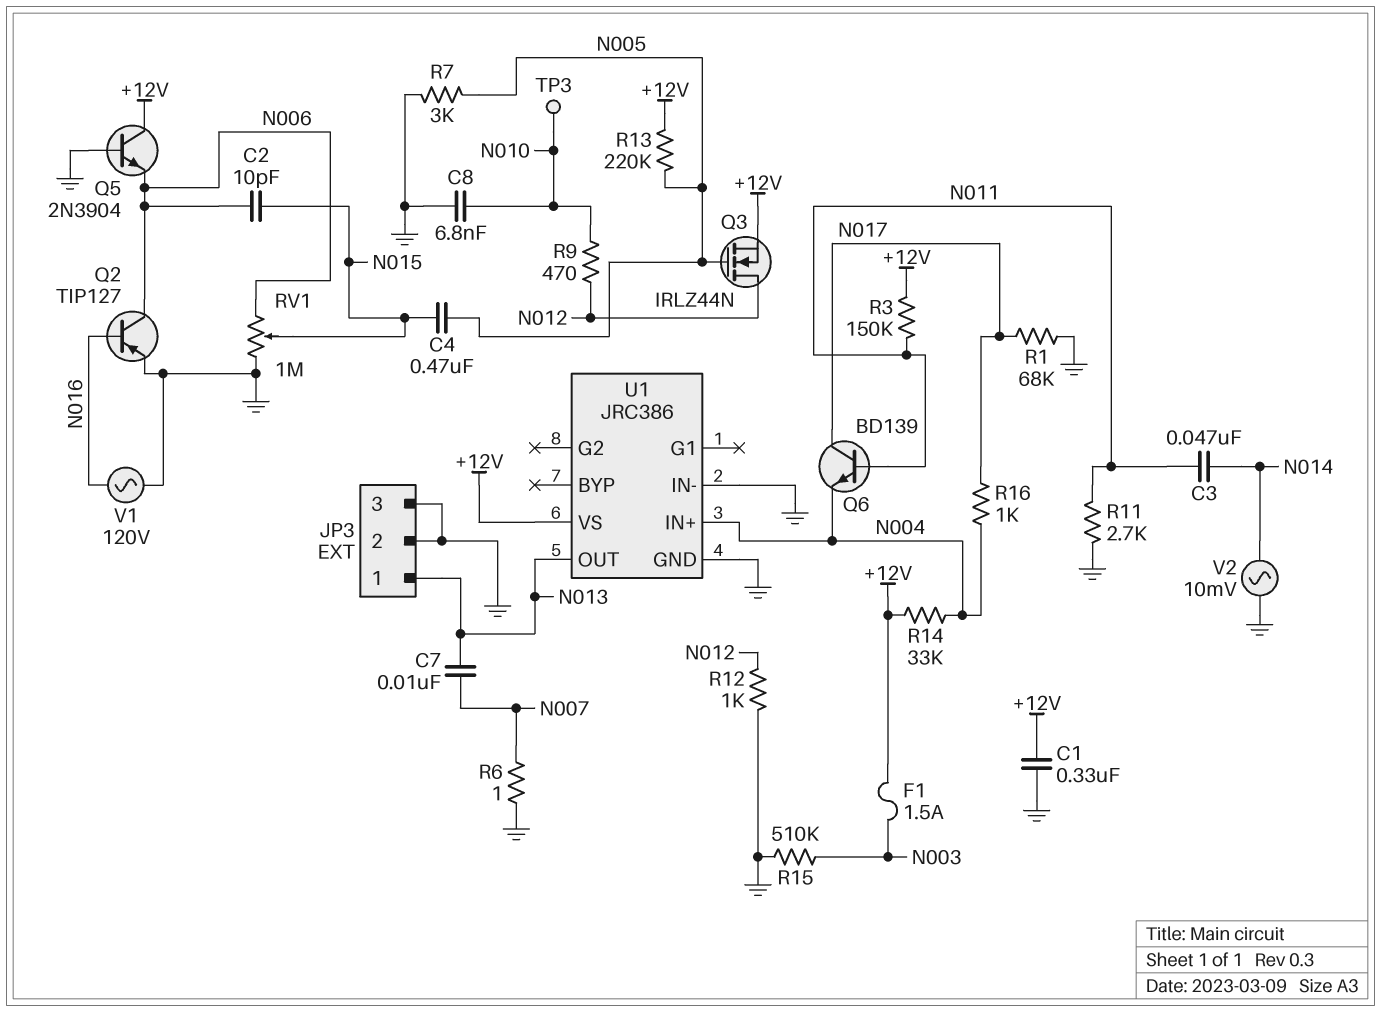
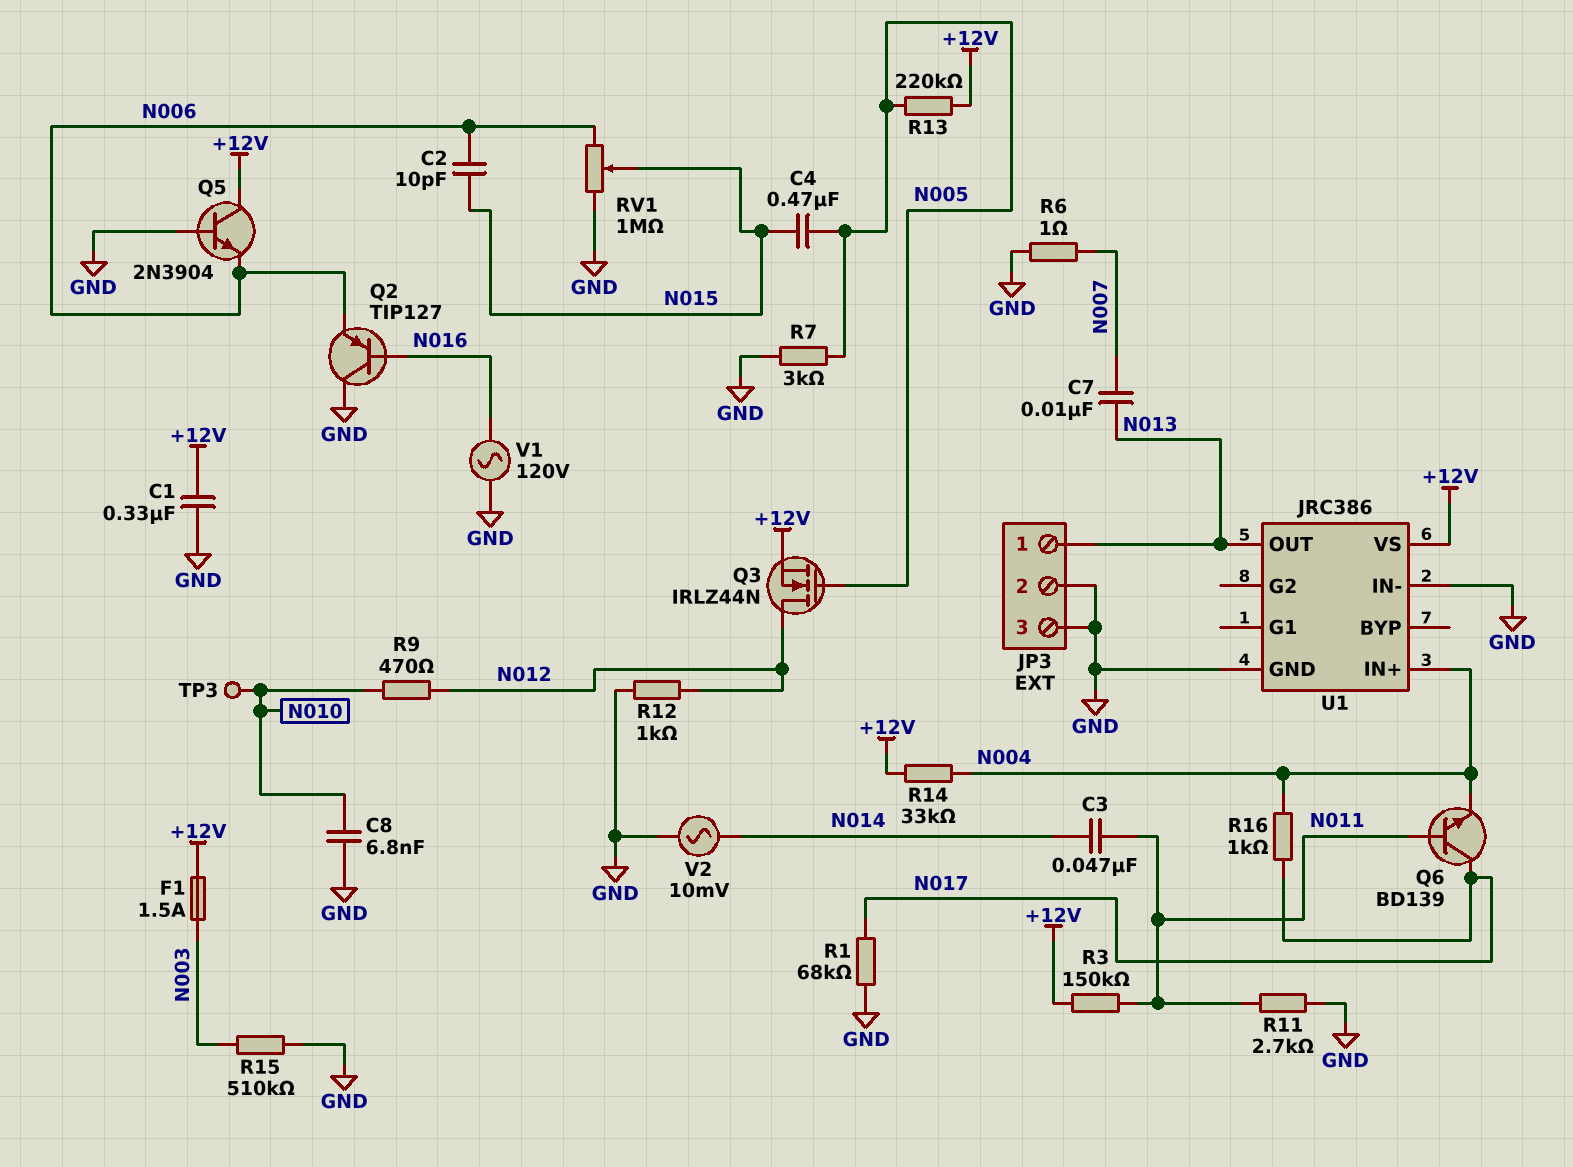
Q2: PNP TIP127 (B N016, C N006, E GND) -> PNP TIP127 (B N016, C GND, E N006)

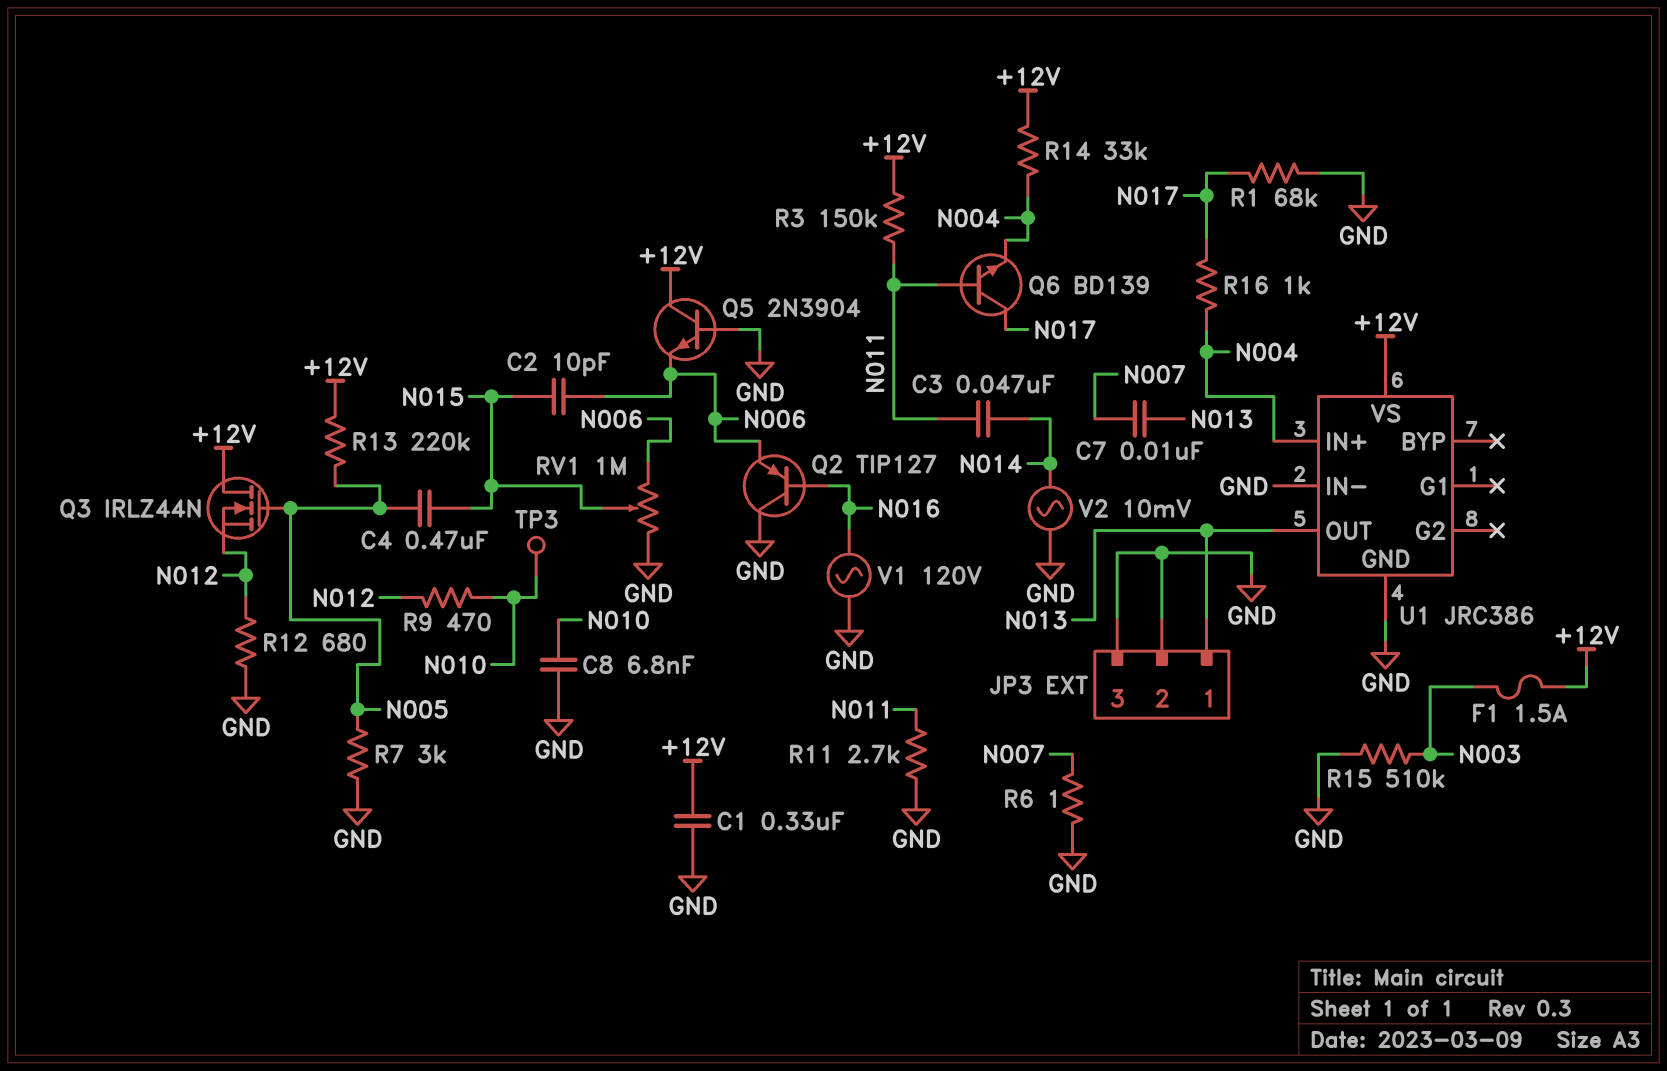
Q3: NMOS IRLZ44N (G N005, D N012, S +12V) -> NMOS IRLZ44N (G N005, D +12V, S N012)
R12: 1k (GND, N012) -> 680 (GND, N012)

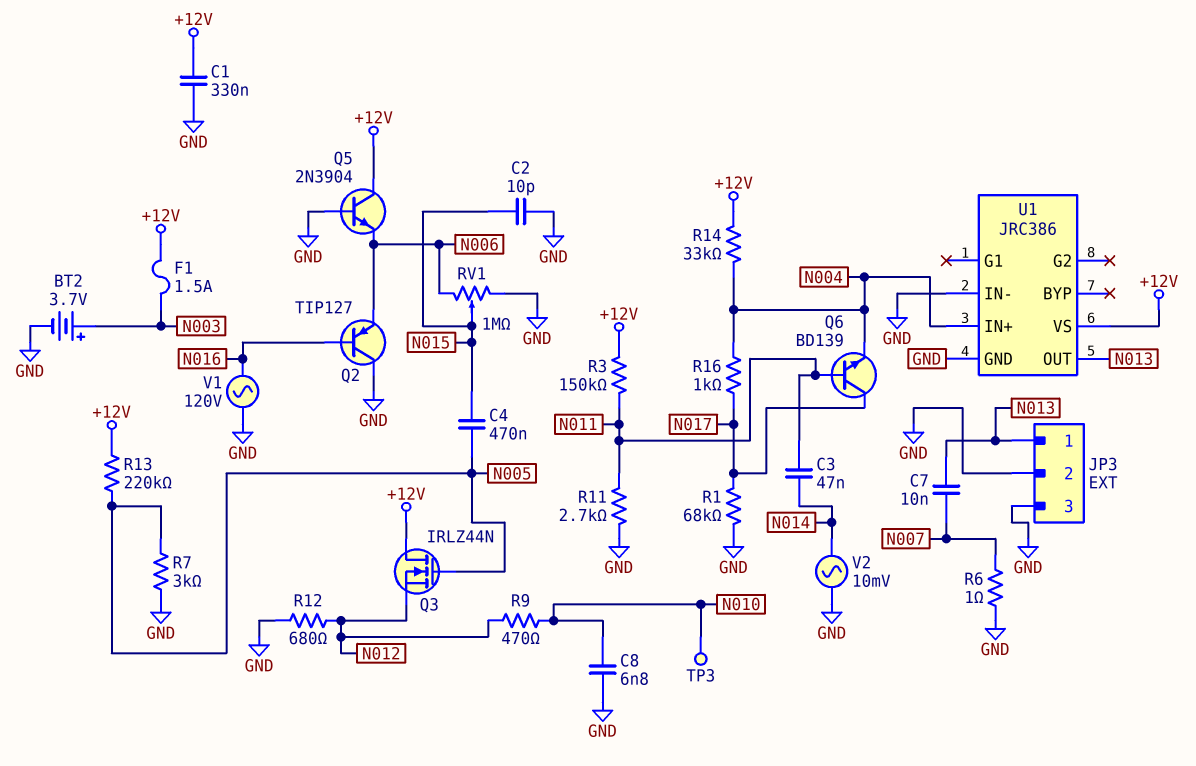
BT2: none -> 3.7V (plus N003, minus GND)
C2: 10pF (N006, N015) -> 10pF (GND, N015)
R15: 510k (GND, N003) -> none

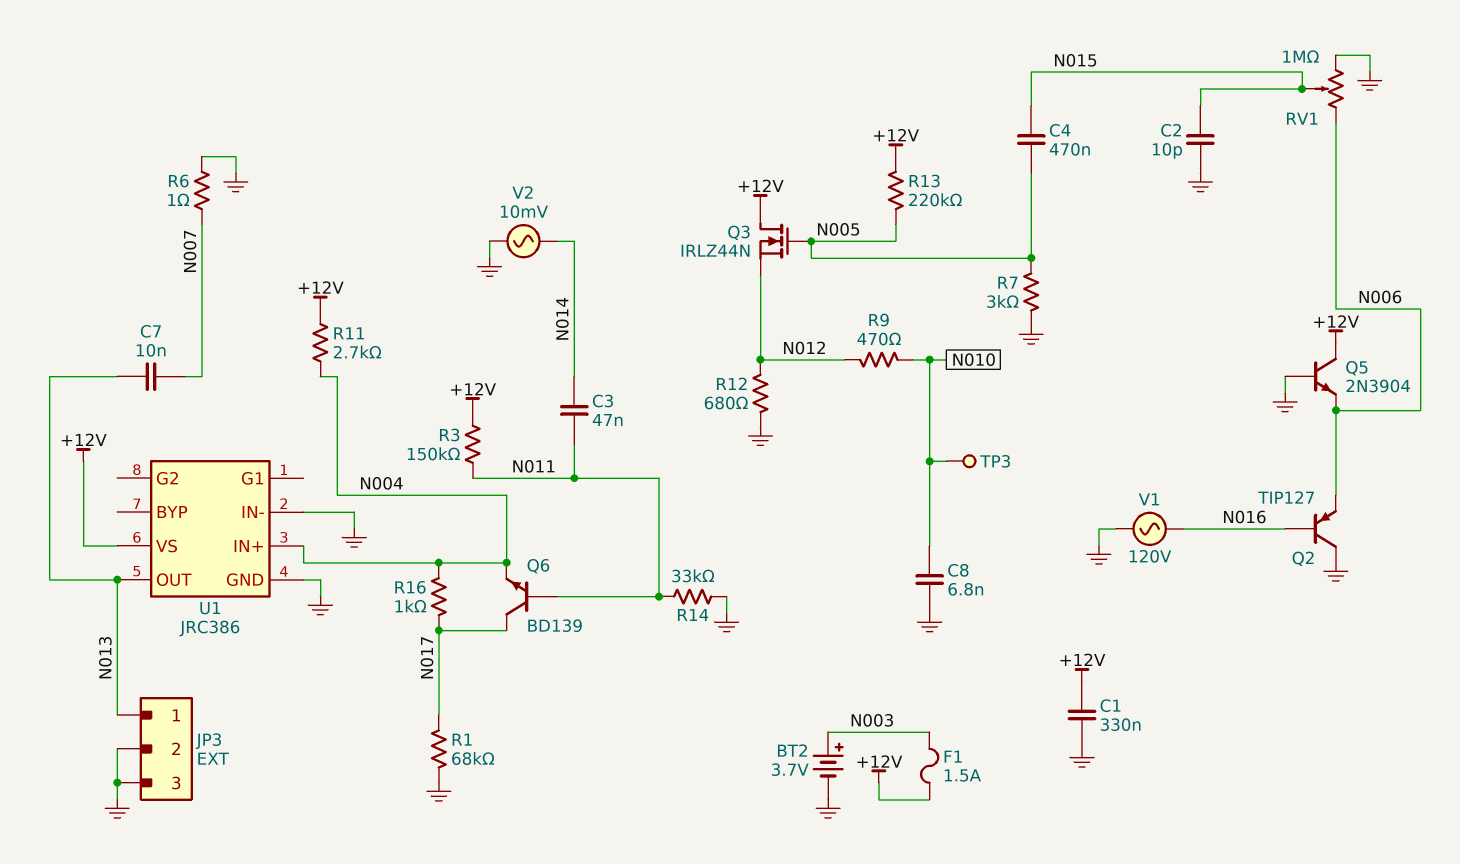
R11: 2.7k (GND, N011) -> 2.7k (+12V, N004)
R14: 33k (+12V, N004) -> 33k (GND, N011)

